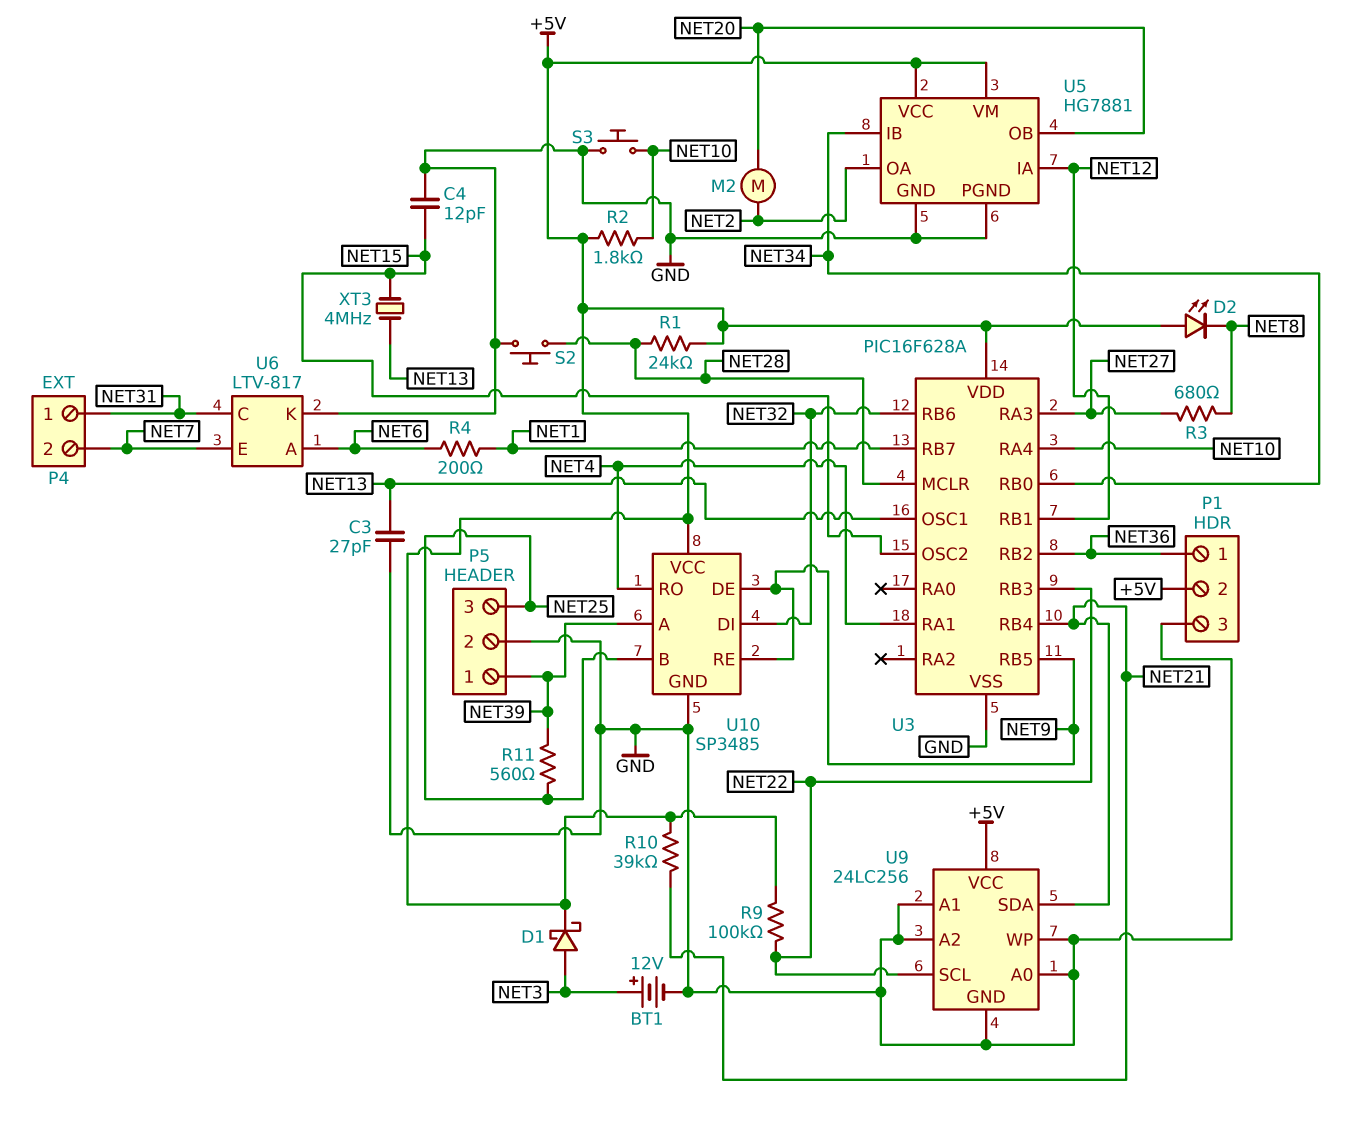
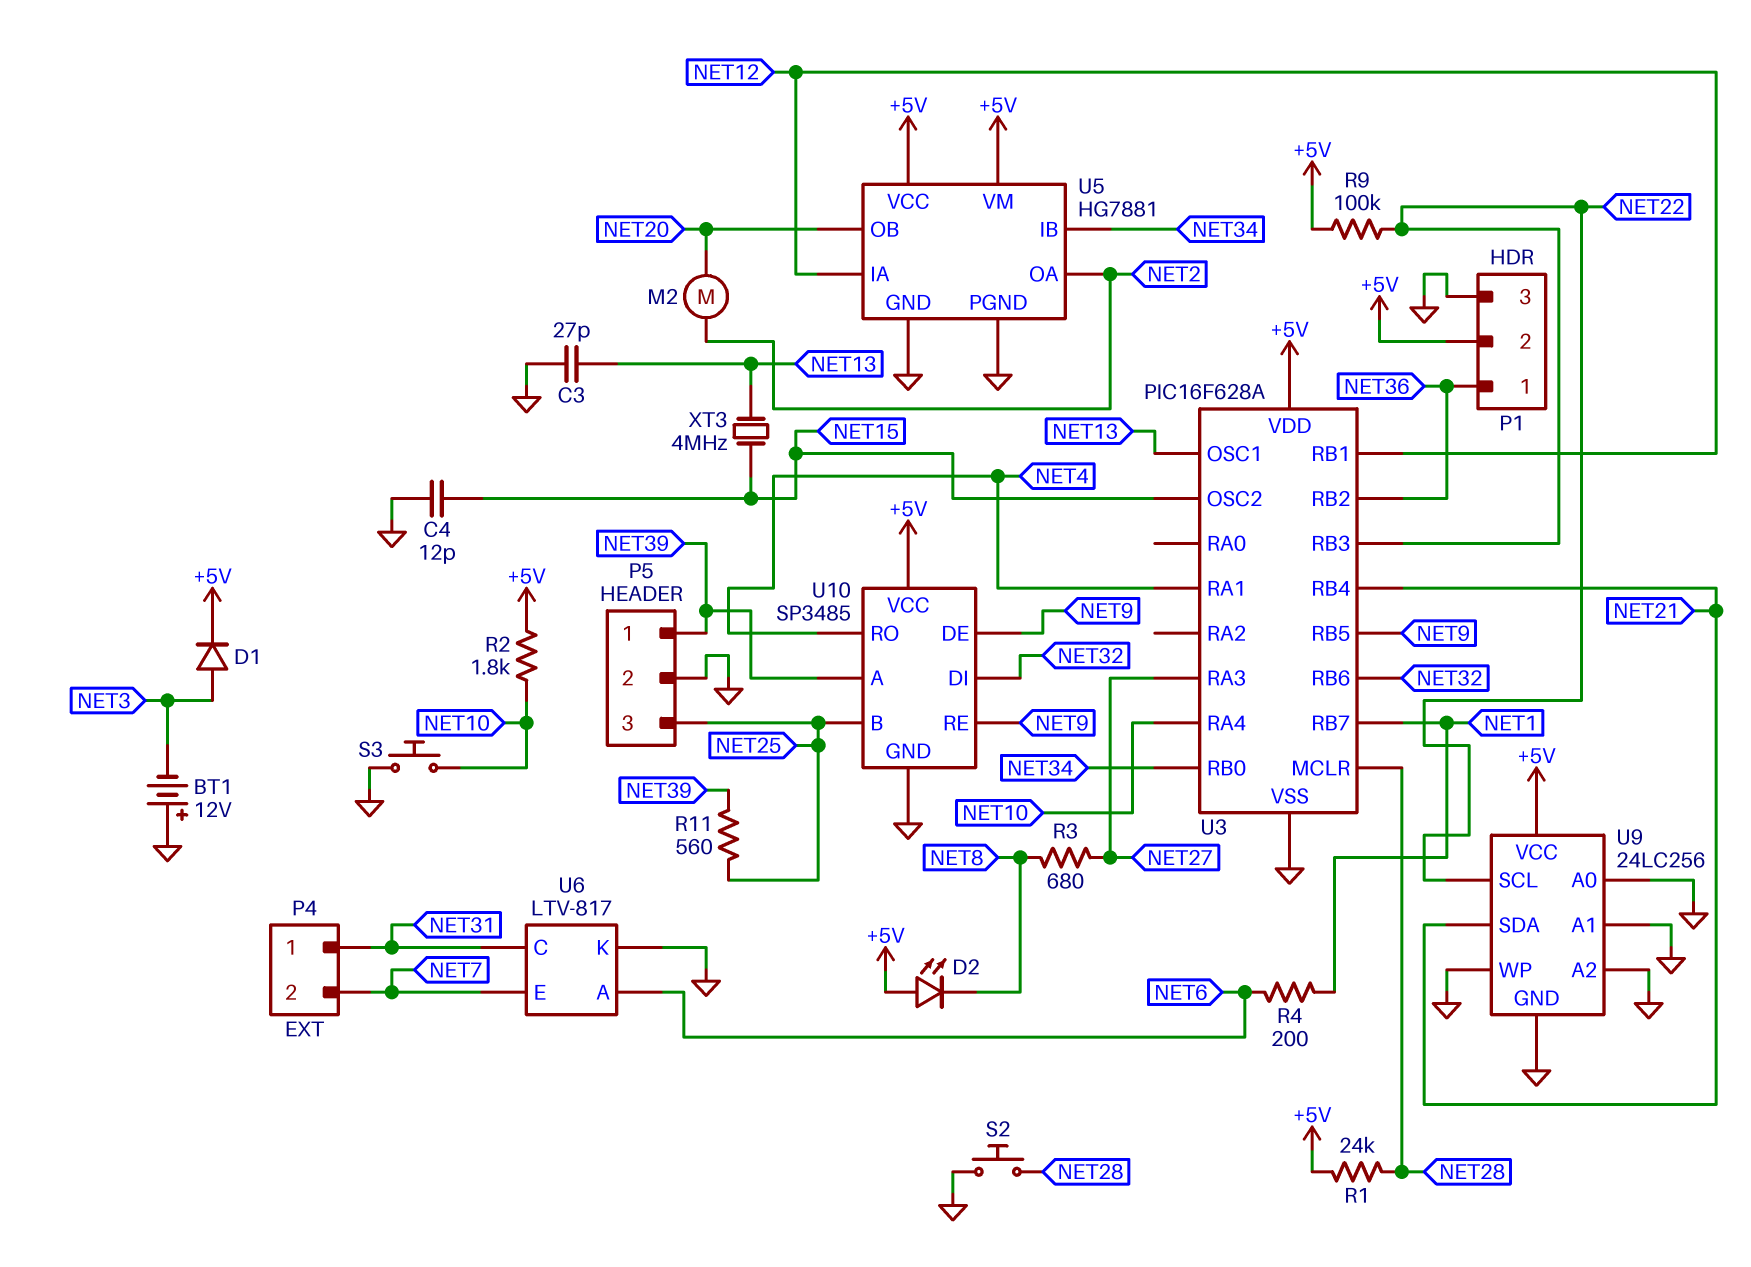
BT1: 12V (plus NET3, minus GND) -> 12V (plus GND, minus NET3)
D1: schottky (A NET3, K +5V) -> diode (A NET3, K +5V)
R10: 39k (+5V, NET21) -> none

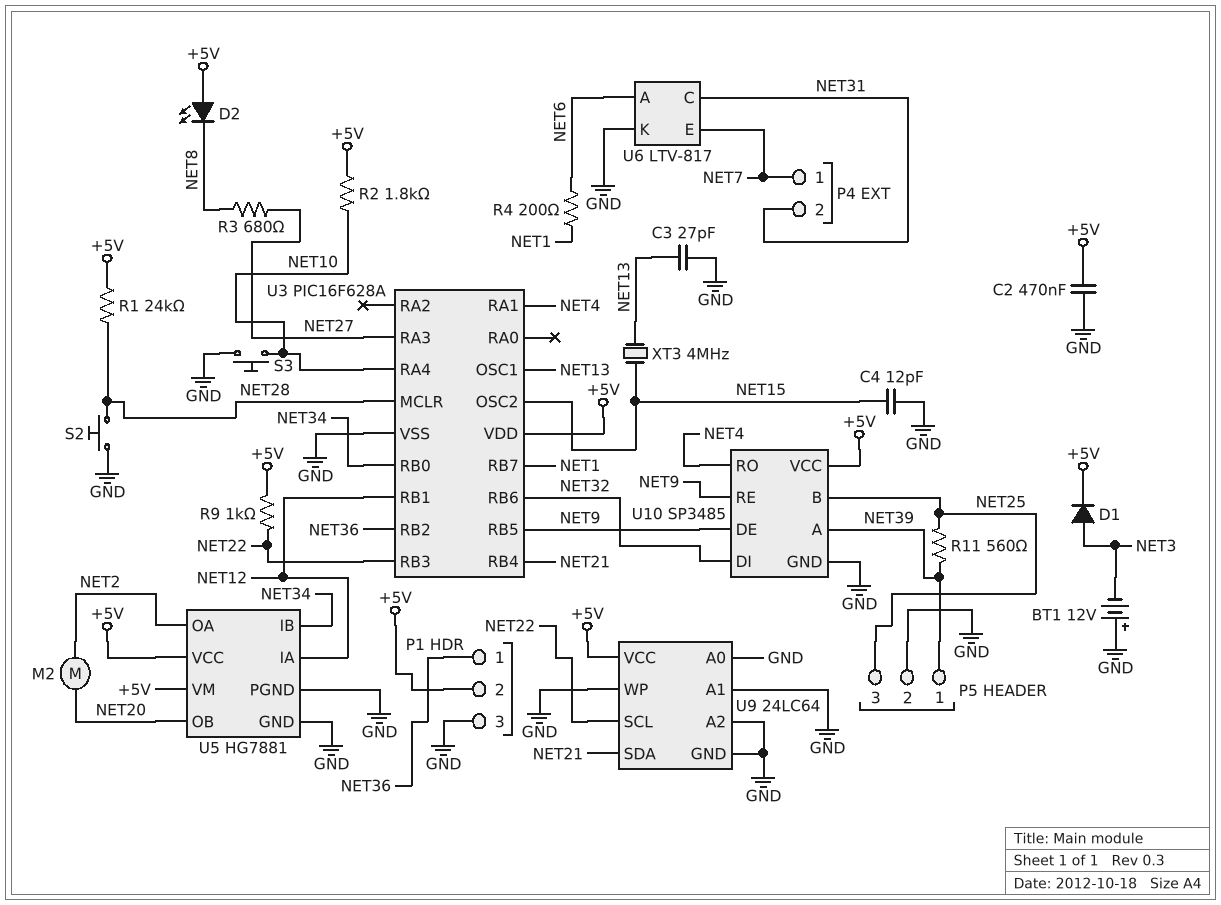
C2: none -> 470nF (+5V, GND)
P4 pin 1: NET31 -> NET7
P4 pin 2: NET7 -> NET31
R9: 100k (+5V, NET22) -> 1k (+5V, NET22)
U9: 24LC256 -> 24LC64

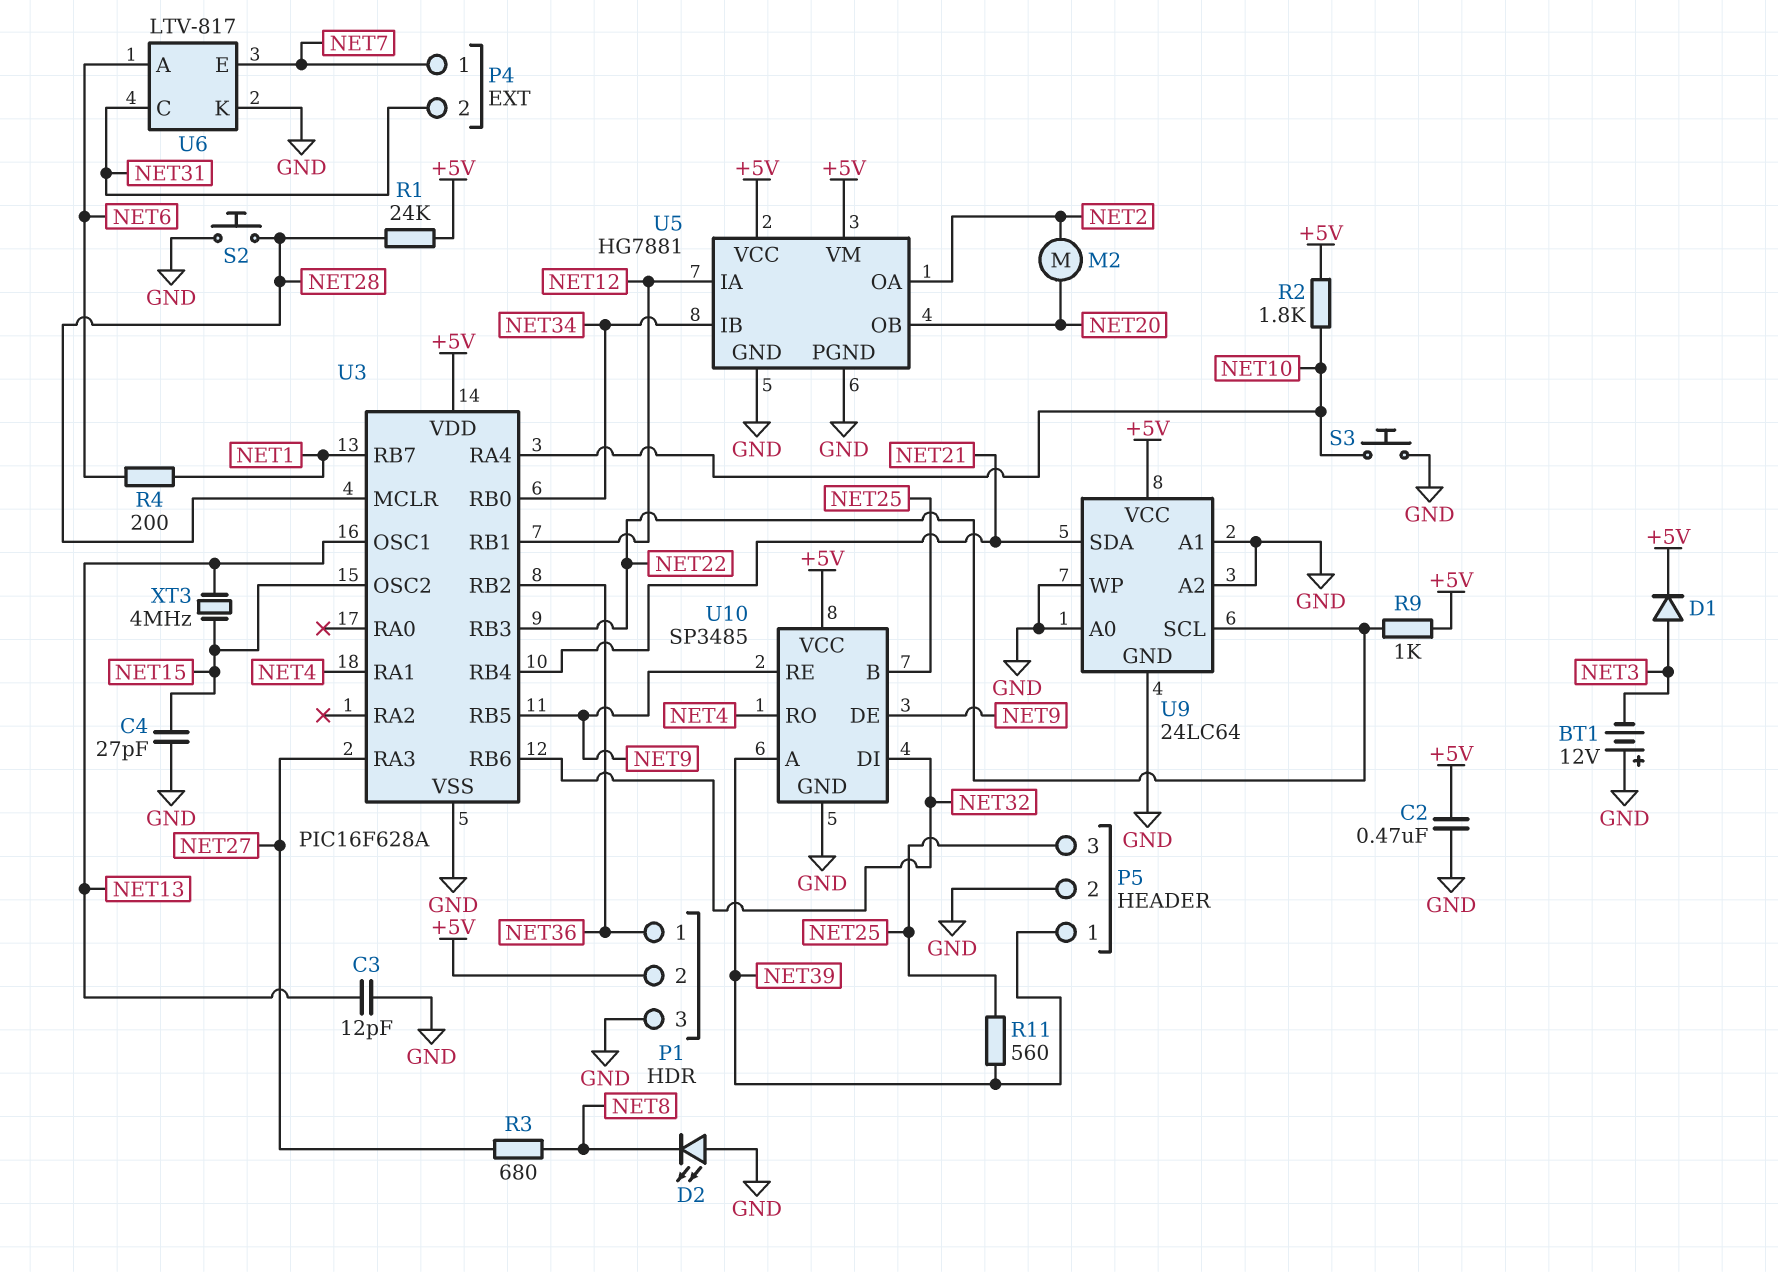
C3: 27pF (GND, NET13) -> 12pF (GND, NET13)
C4: 12pF (GND, NET15) -> 27pF (GND, NET15)
D2: LED (A +5V, K NET8) -> LED (A GND, K NET8)

